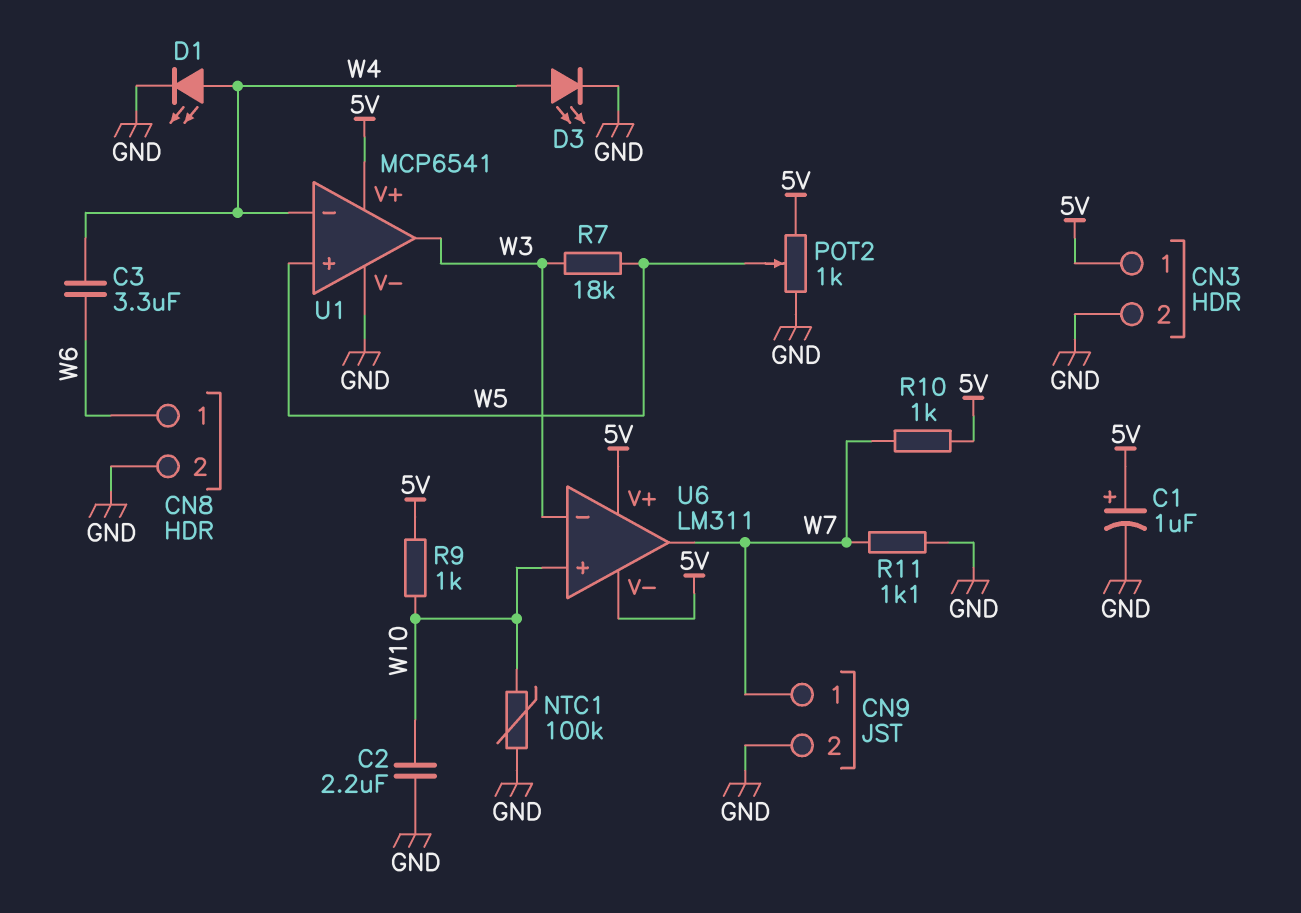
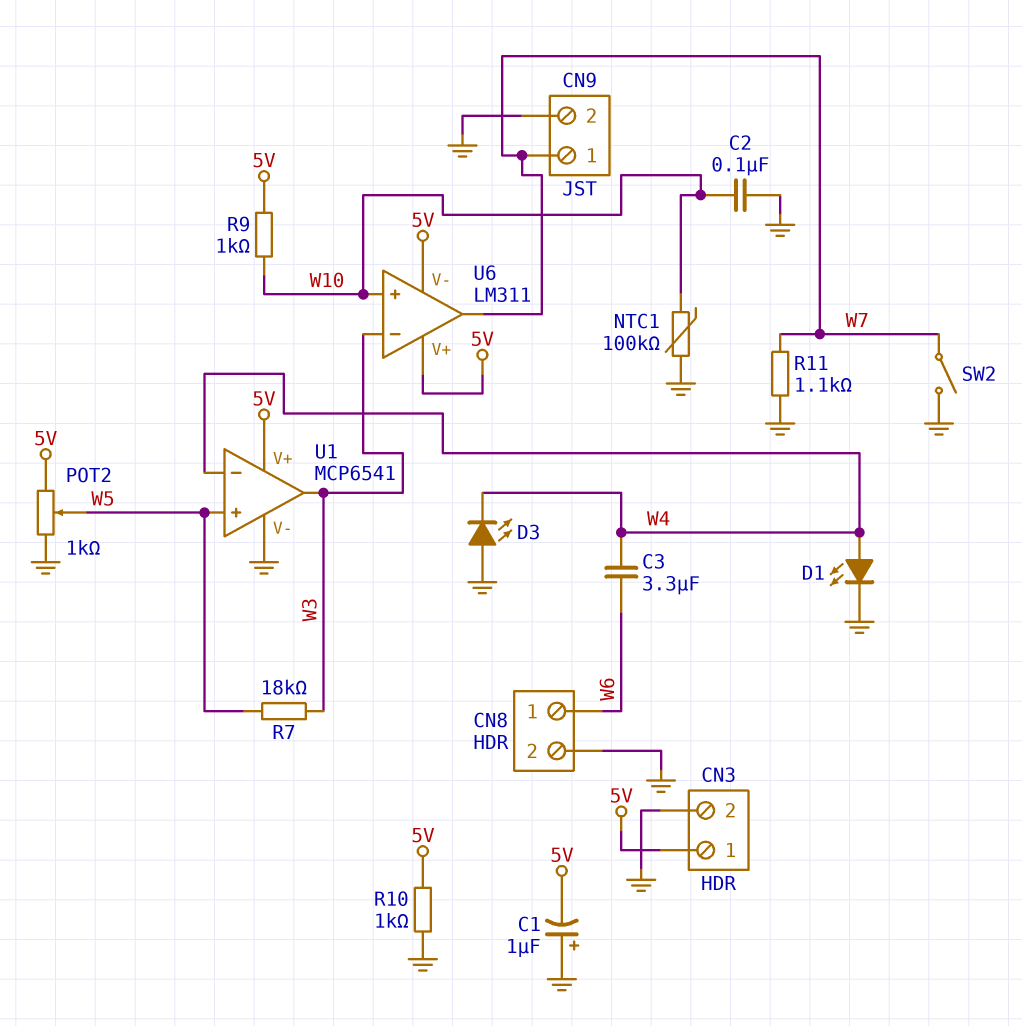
C1: 1uF (plus 5V, minus GND) -> 1uF (plus GND, minus 5V)
C2: 2.2uF (GND, W10) -> 100nF (GND, W10)
D3: LED (A W4, K GND) -> LED (A GND, K W4)
R10: 1k (5V, W7) -> 1k (5V, GND)
SW2: none -> switch (GND, W7)

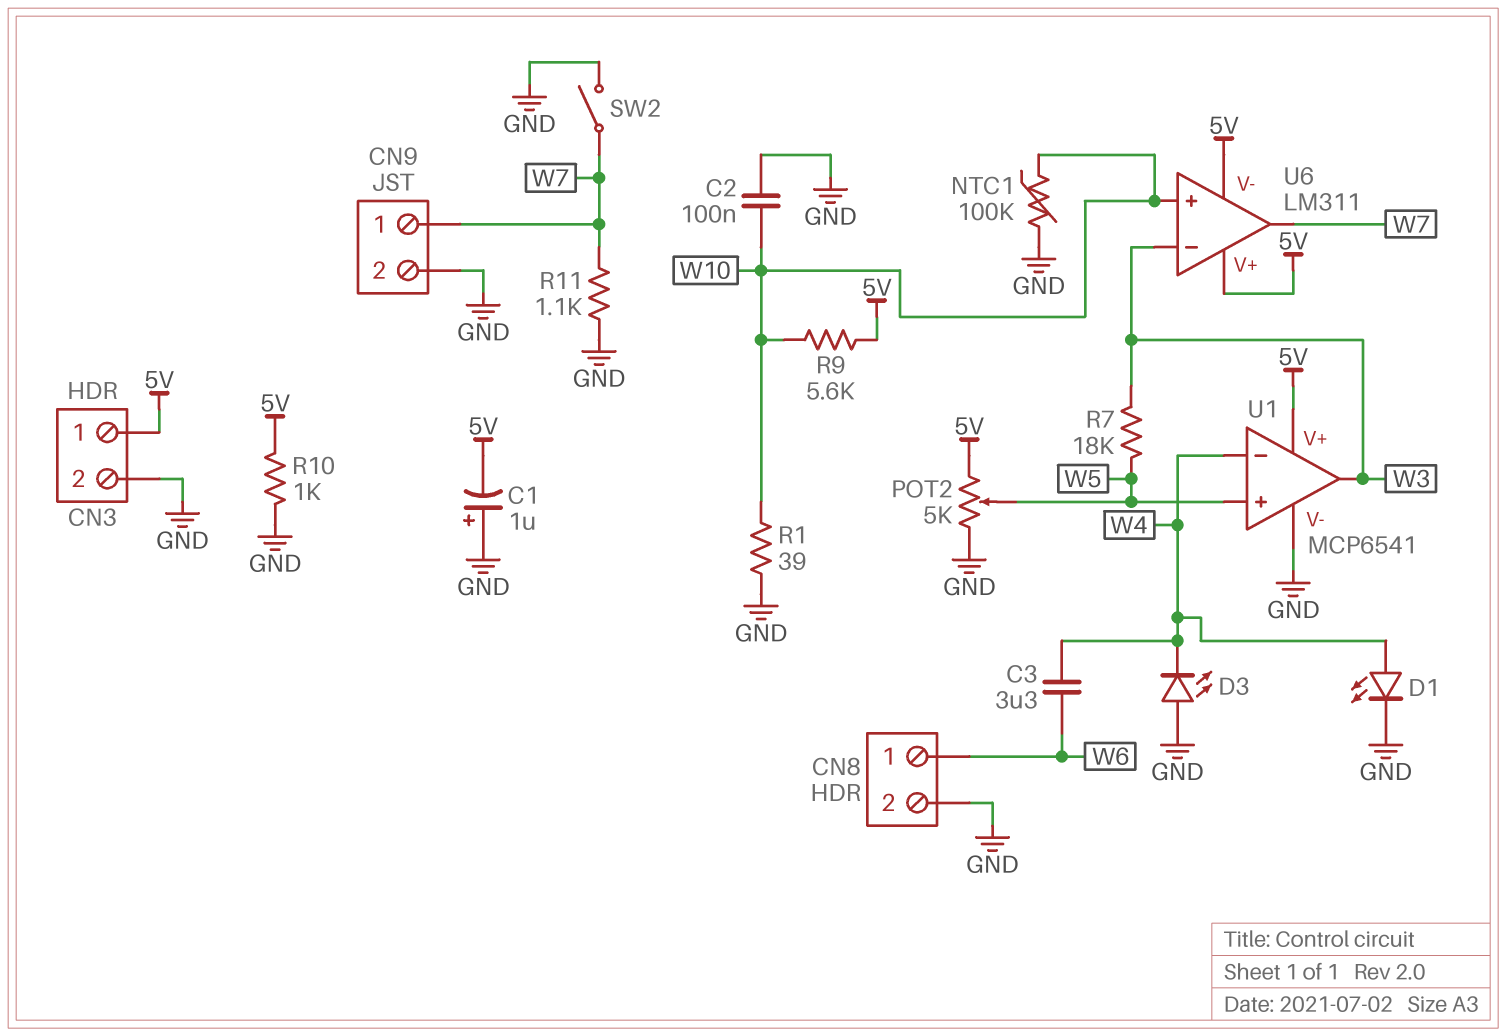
POT2: 1k (5V, GND, wiper W5) -> 5k (5V, GND, wiper W5)
R1: none -> 39 (GND, W10)
R9: 1k (5V, W10) -> 5.6k (5V, W10)

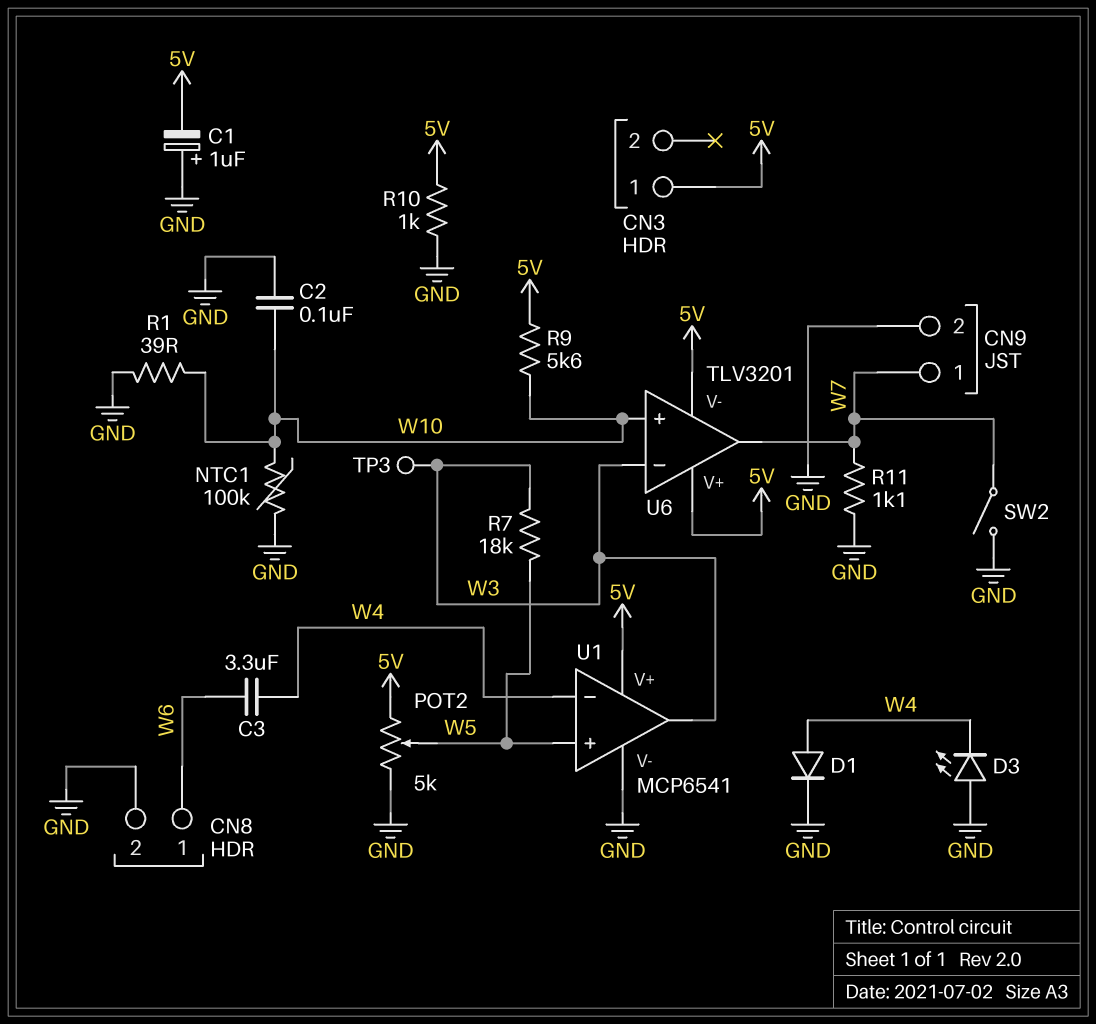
CN3 pin 2: GND -> none
D1: LED (A W4, K GND) -> diode (A W4, K GND)
TP3: none -> test point (W3)
U6: LM311 -> TLV3201

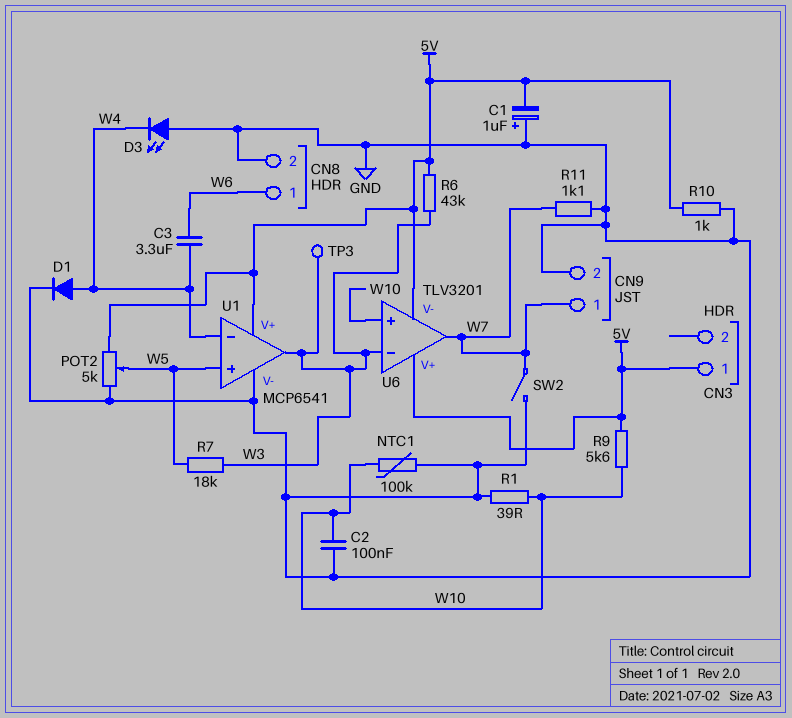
R6: none -> 43k (5V, W3)

